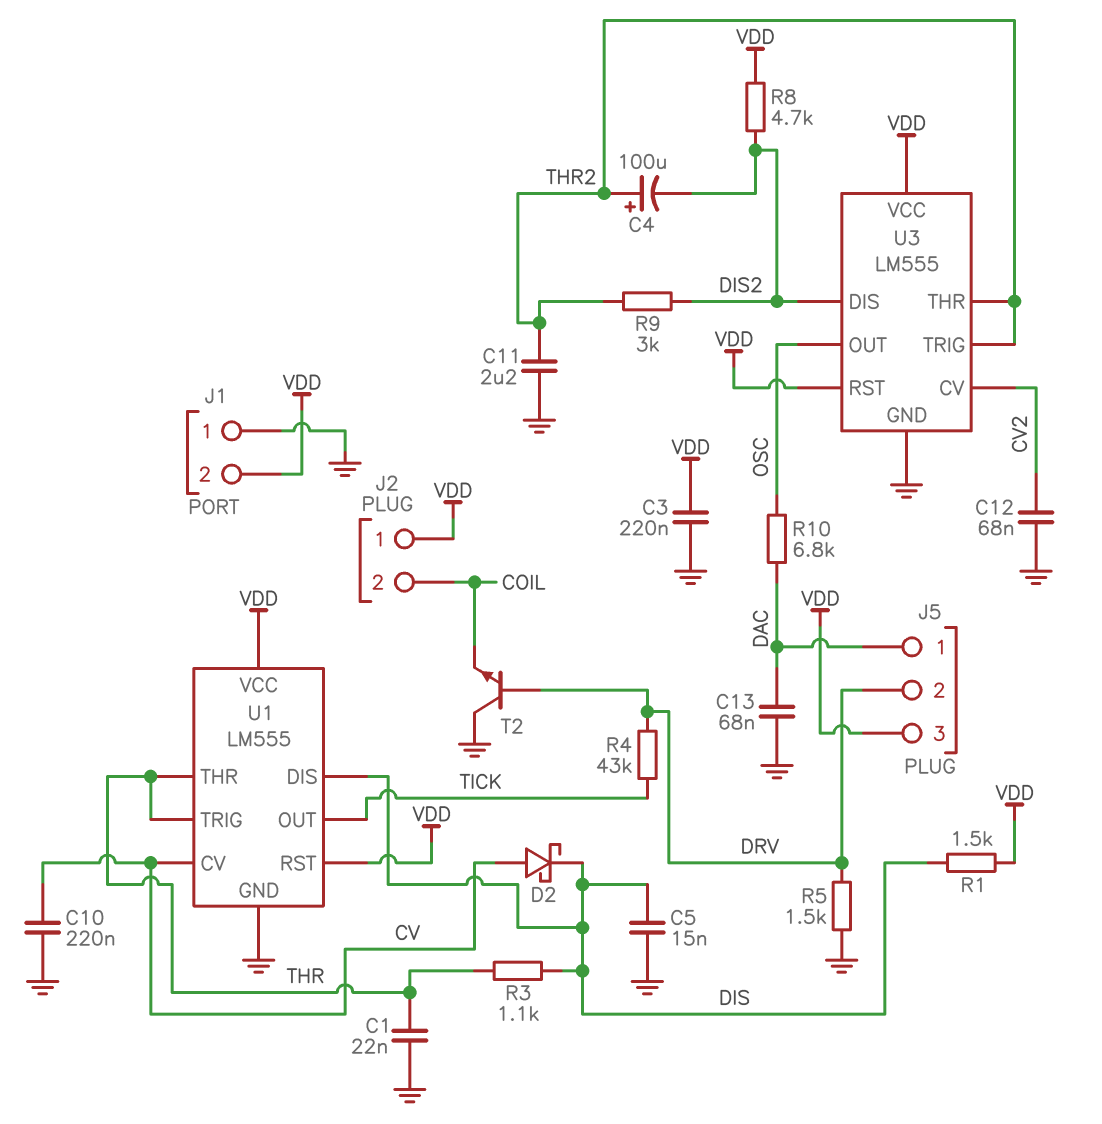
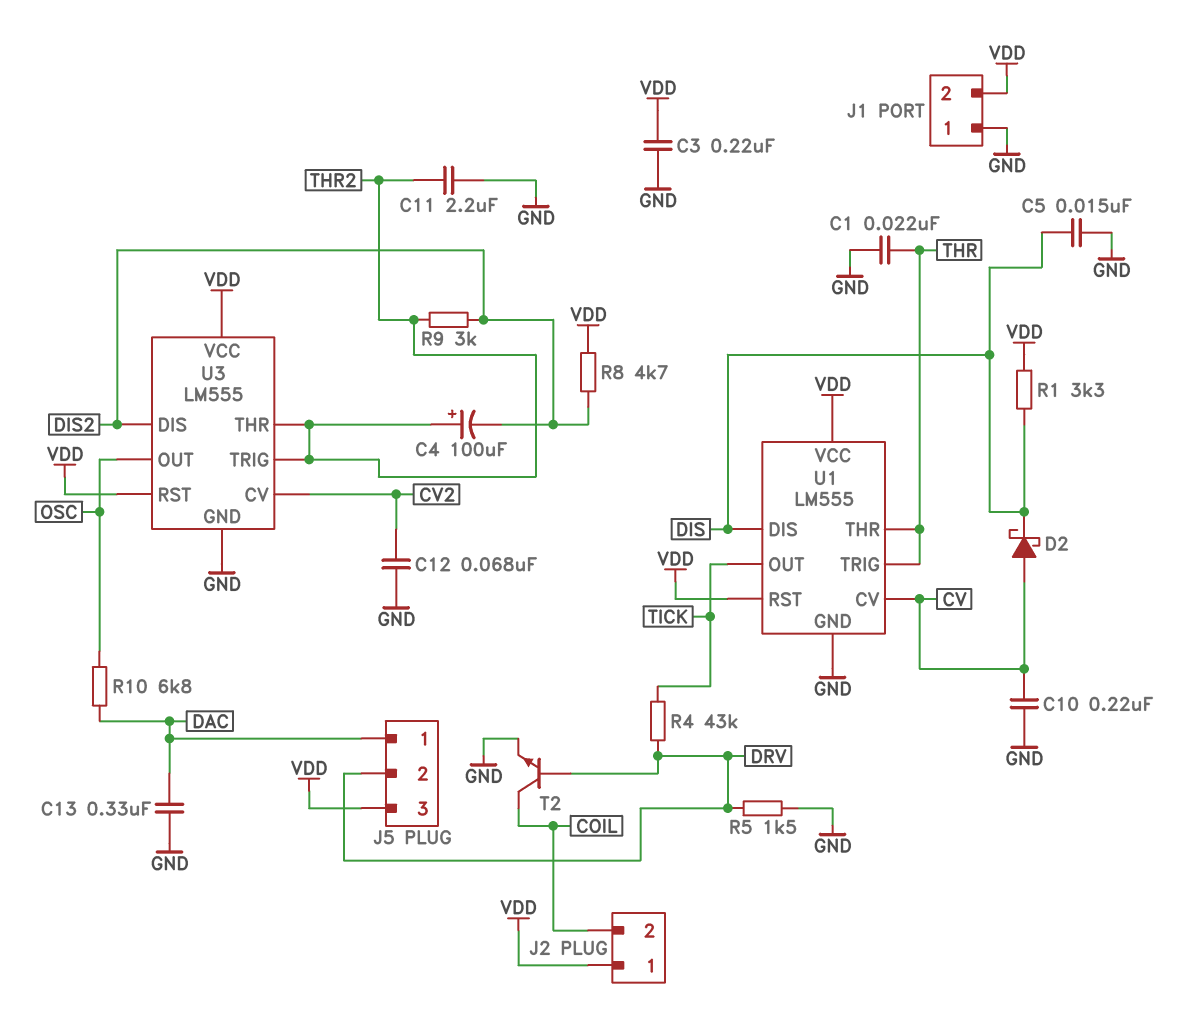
C13: 68nF (DAC, GND) -> 330nF (DAC, GND)
R1: 1.5k (DIS, VDD) -> 3.3k (DIS, VDD)
R3: 1.1k (DIS, THR) -> none
T2: NPN (B DRV, C GND, E COIL) -> NPN (B DRV, C COIL, E GND)

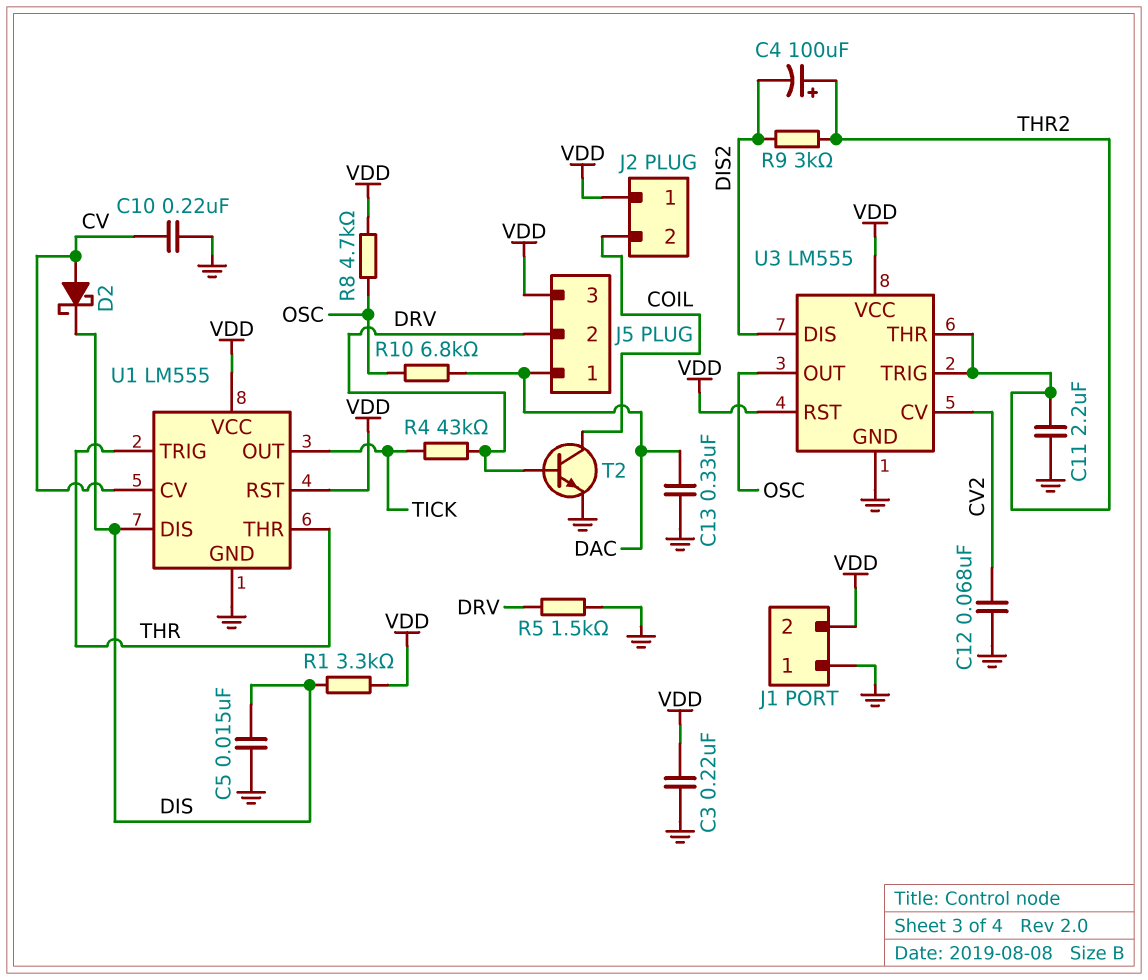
C1: 22nF (GND, THR) -> none
R8: 4.7k (DIS2, VDD) -> 4.7k (OSC, VDD)

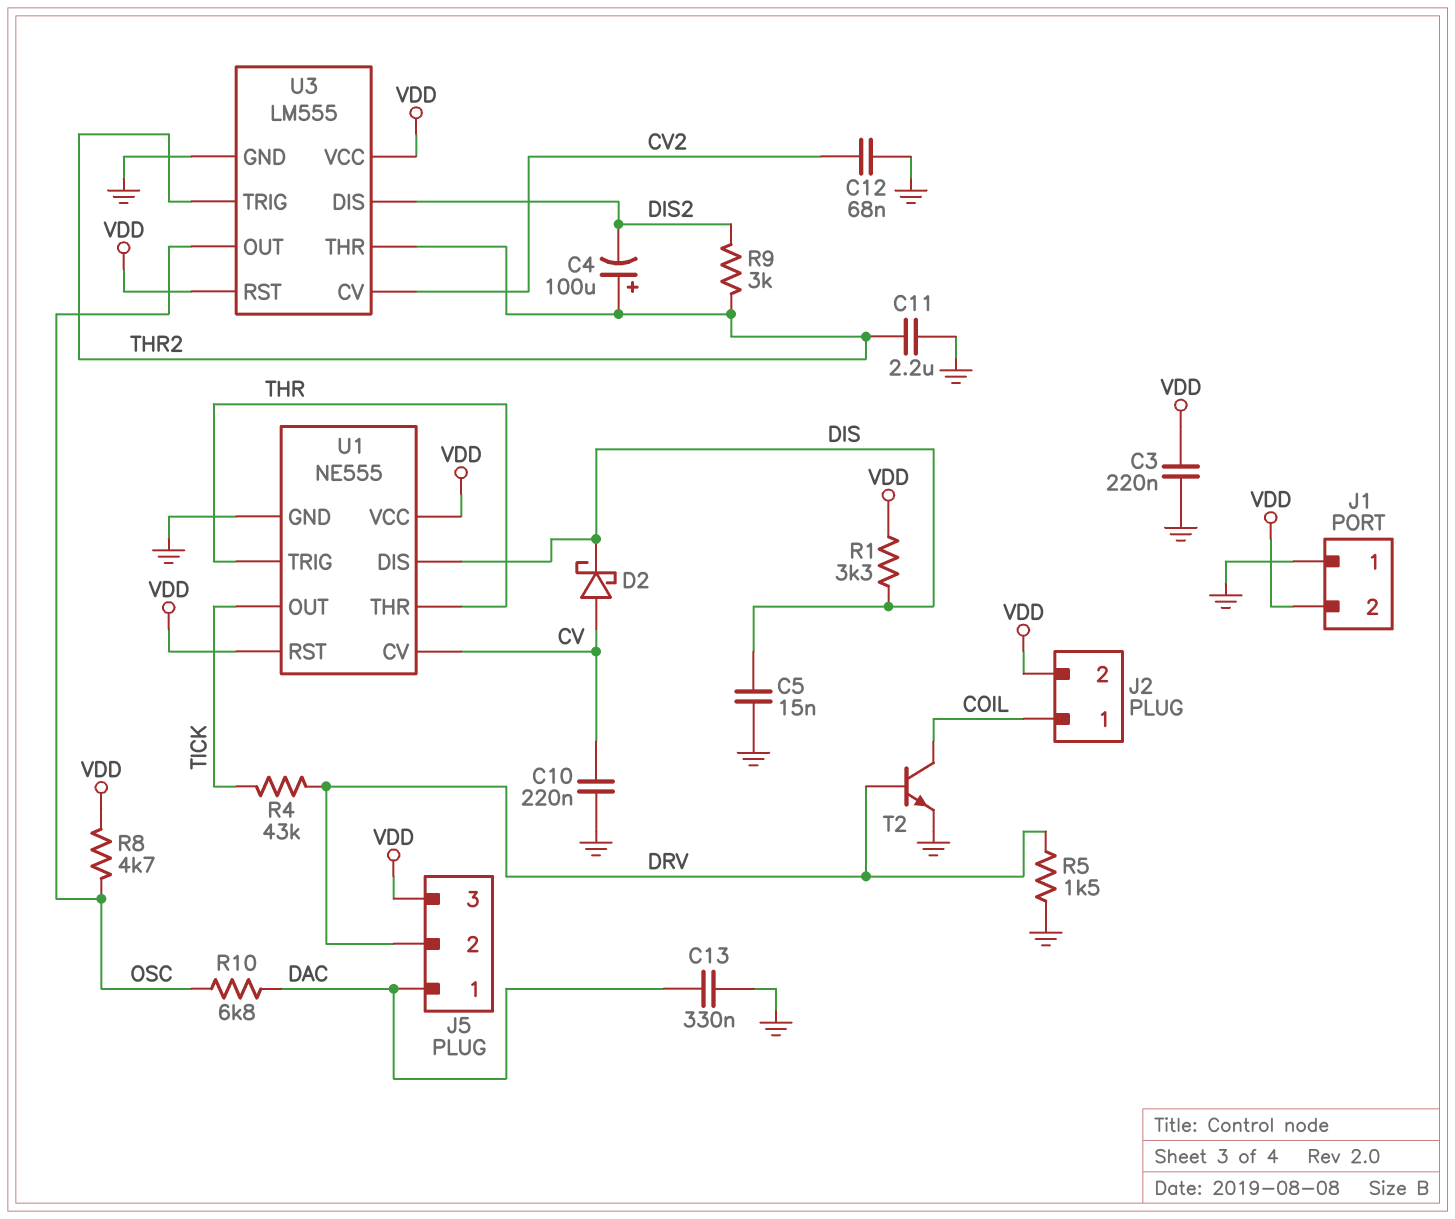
J2 pin 1: VDD -> COIL
J2 pin 2: COIL -> VDD
U1: LM555 -> NE555

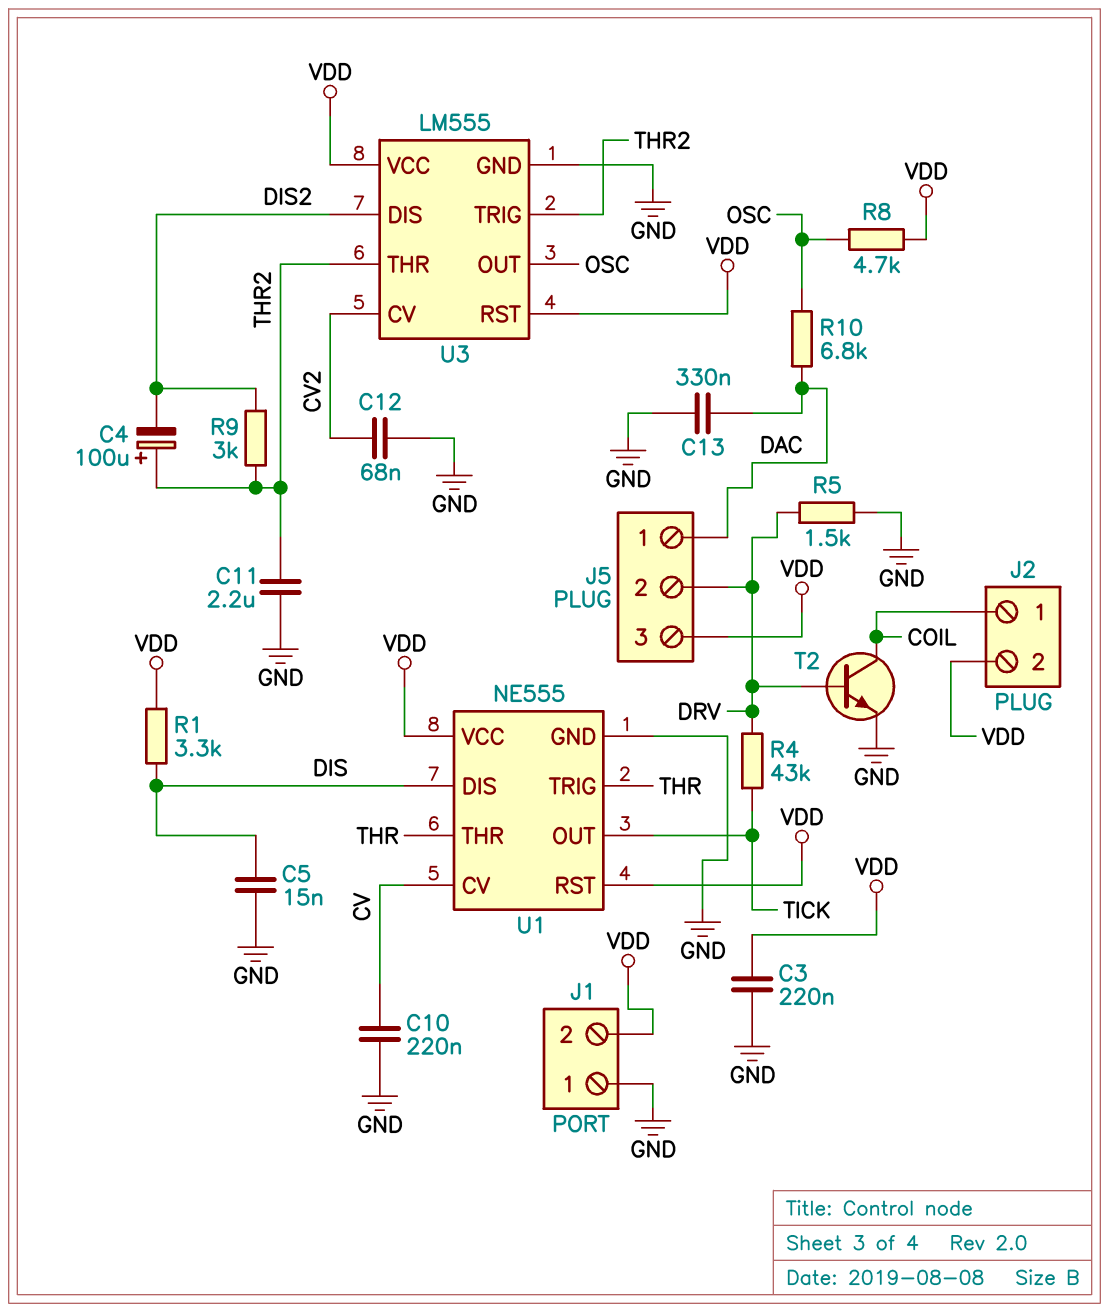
D2: schottky (A CV, K DIS) -> none

